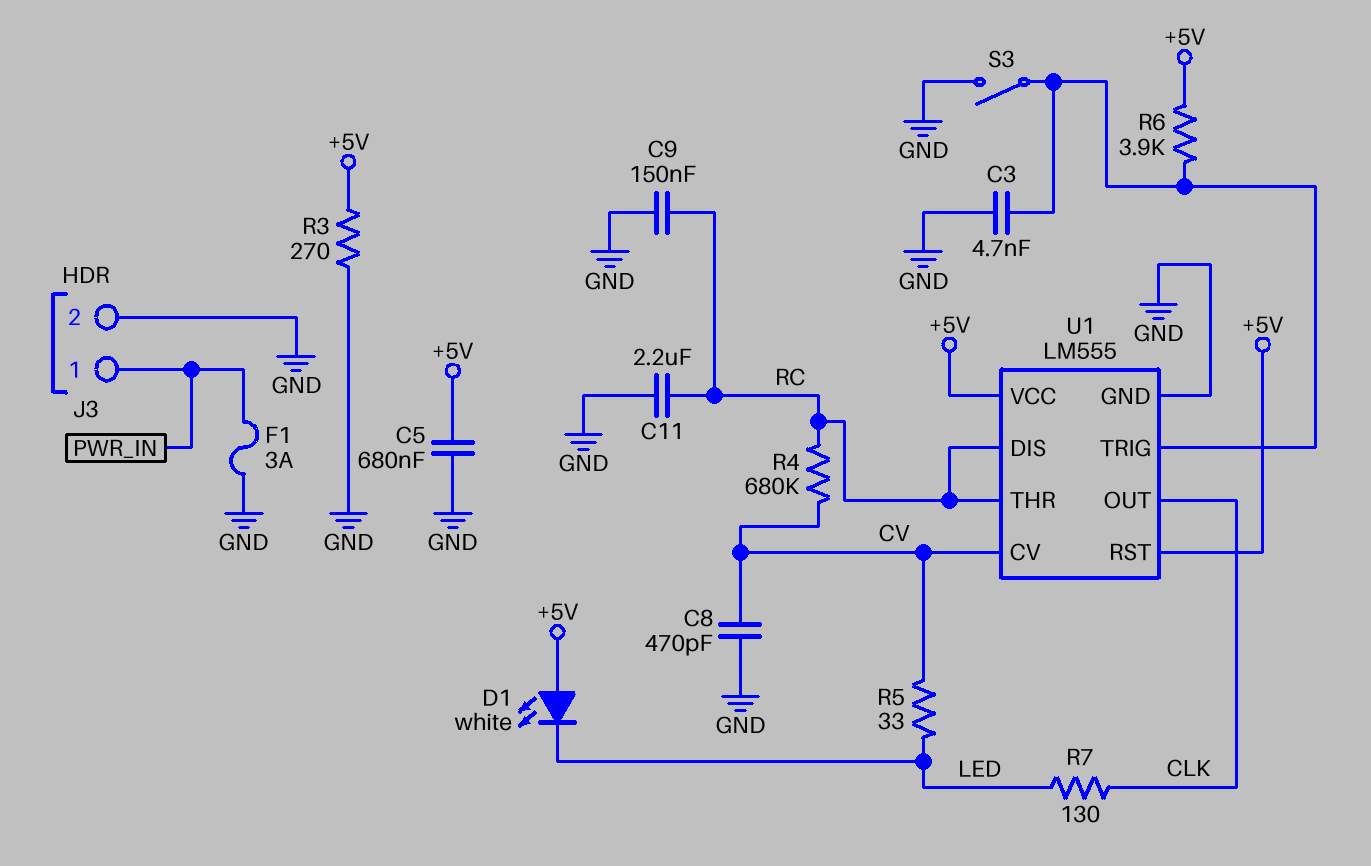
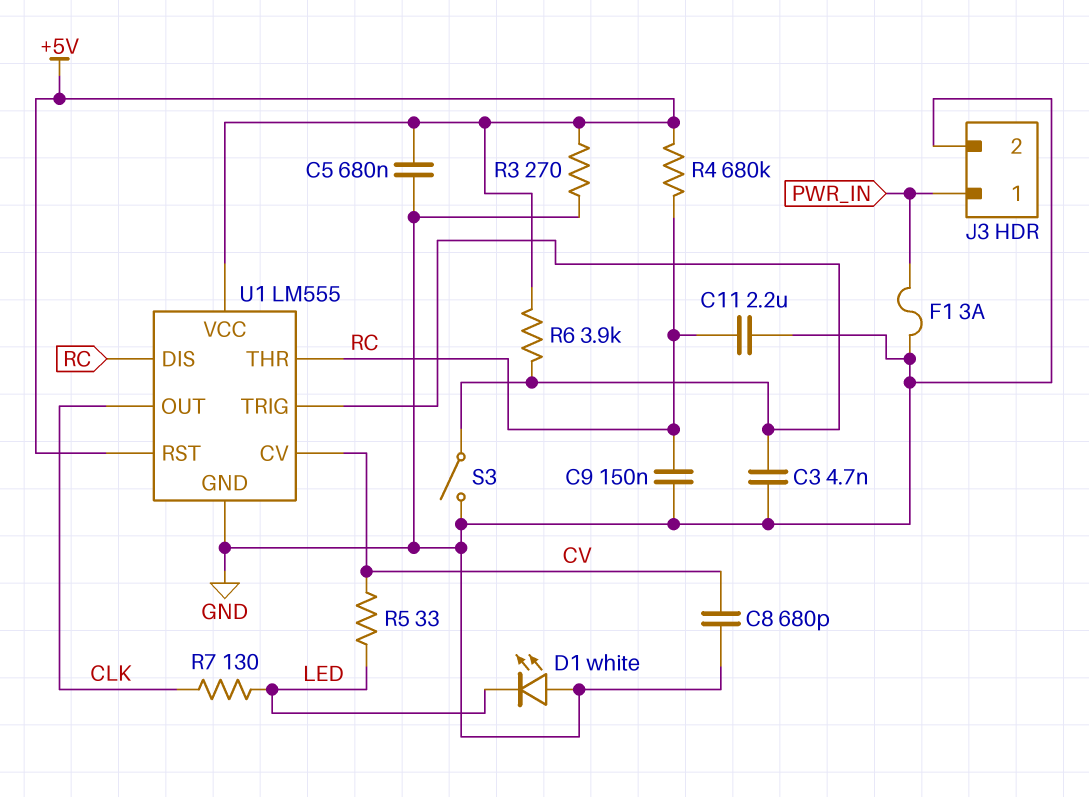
C8: 470pF (CV, GND) -> 680pF (CV, GND)
D1: LED white (A +5V, K LED) -> LED white (A GND, K LED)
R4: 680k (CV, RC) -> 680k (+5V, RC)

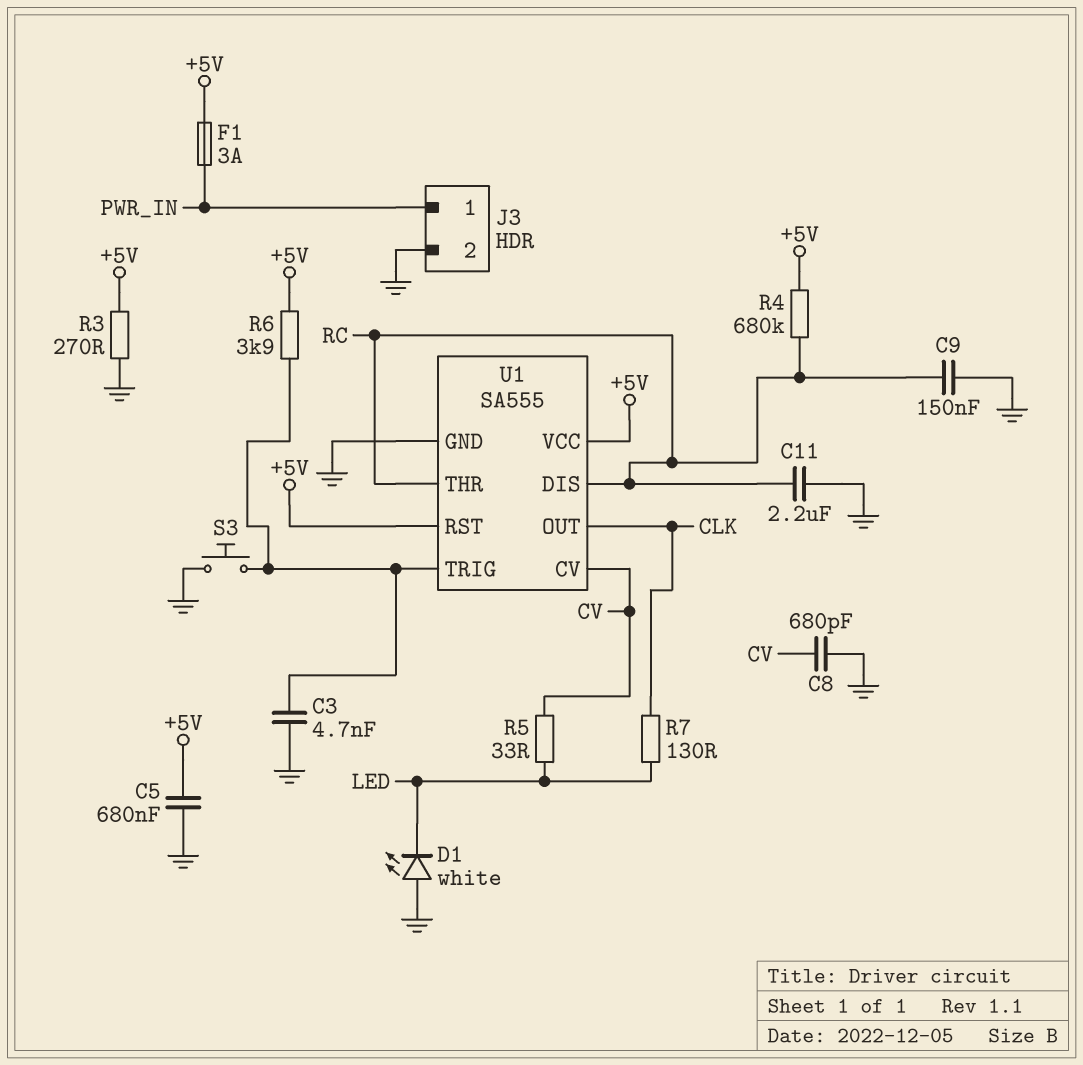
F1: 3A (GND, PWR_IN) -> 3A (+5V, PWR_IN)
S3: switch (GND, U1/TRIG) -> button (GND, U1/TRIG)
U1: LM555 -> SA555

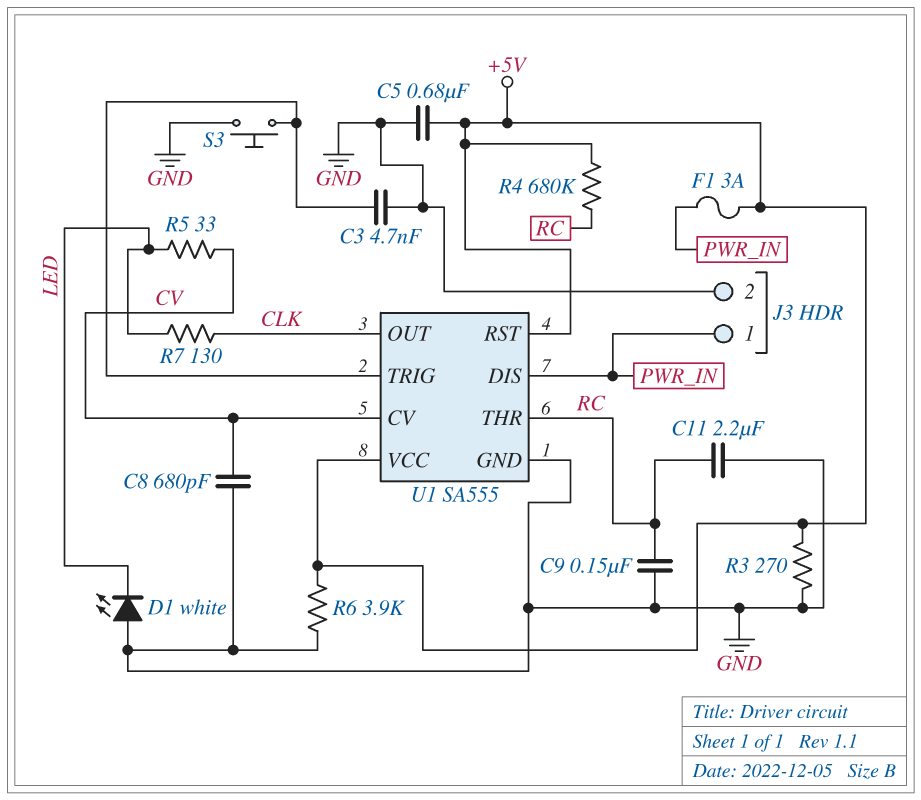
R6: 3.9k (+5V, U1/TRIG) -> 3.9k (+5V, GND)
U1 pin DIS: RC -> PWR_IN

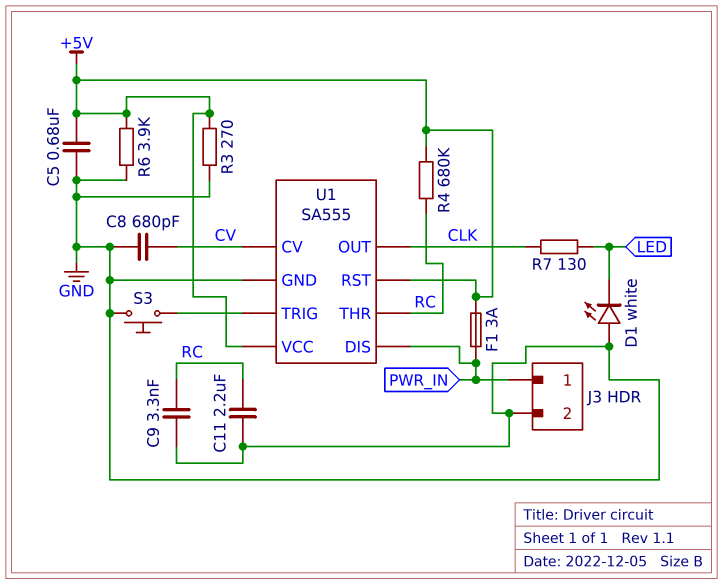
C3: 4.7nF (GND, U1/TRIG) -> none
C9: 150nF (GND, RC) -> 3.3nF (GND, RC)
R5: 33 (CV, LED) -> none

